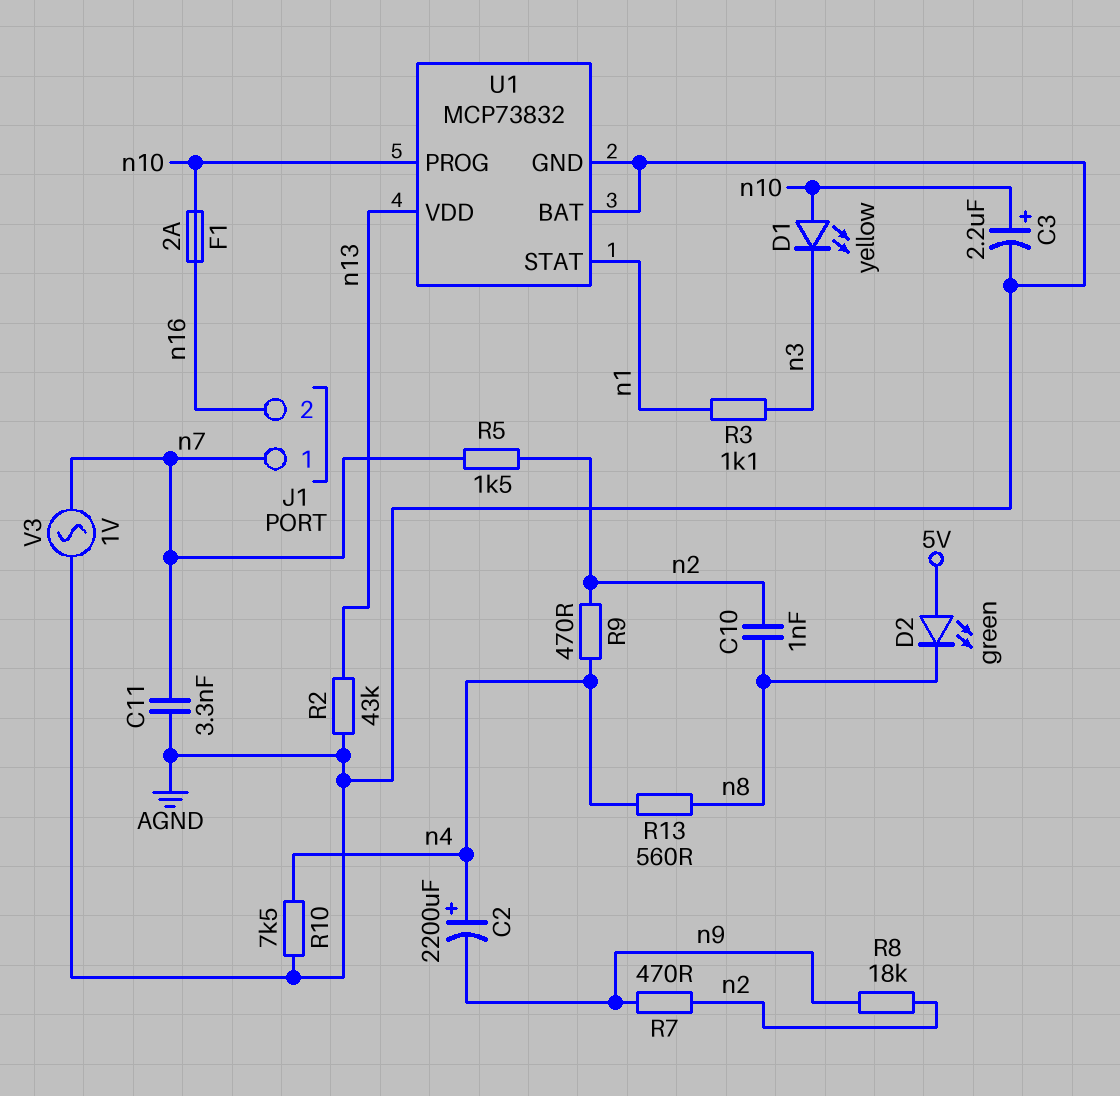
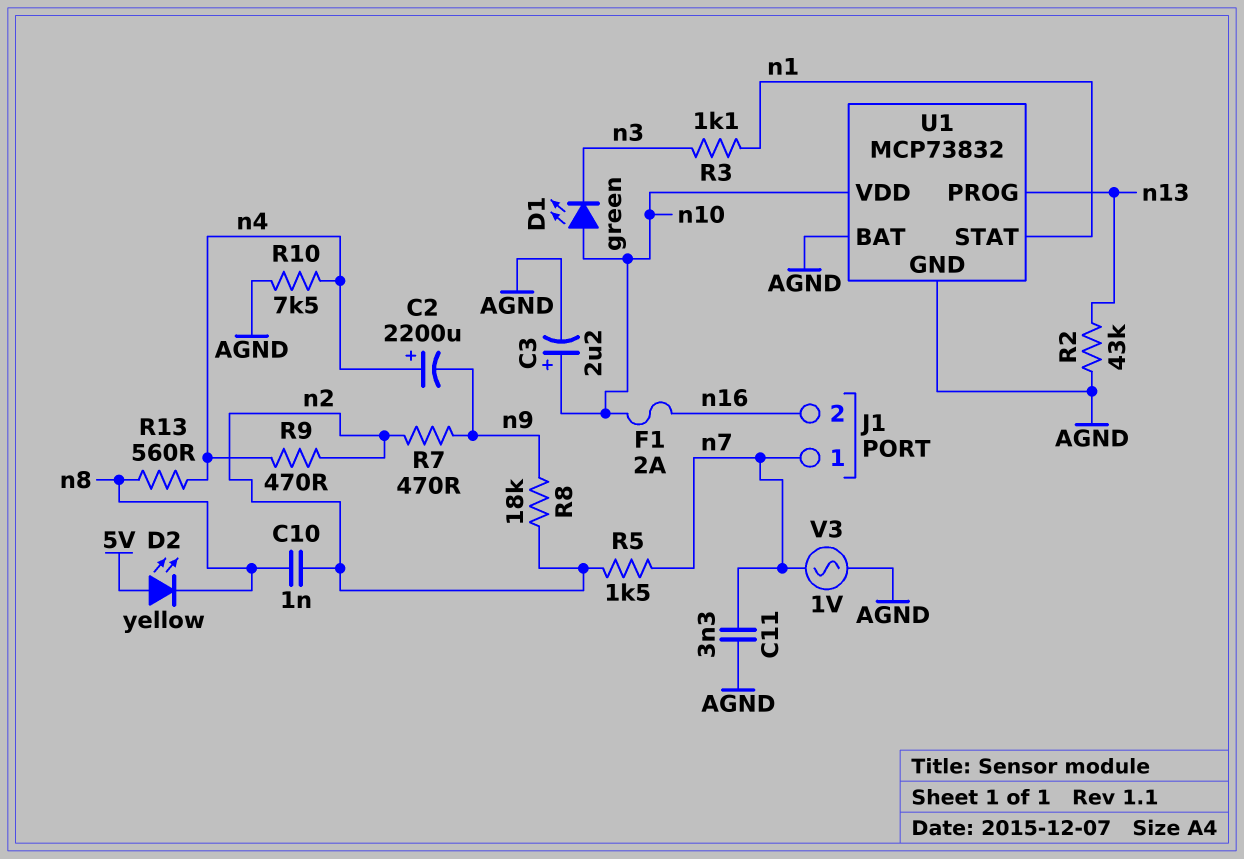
D1: LED yellow (A n10, K n3) -> LED green (A n10, K n3)
D2: LED green (A 5V, K n8) -> LED yellow (A 5V, K n8)
U1 pin PROG: n10 -> n13
U1 pin VDD: n13 -> n10

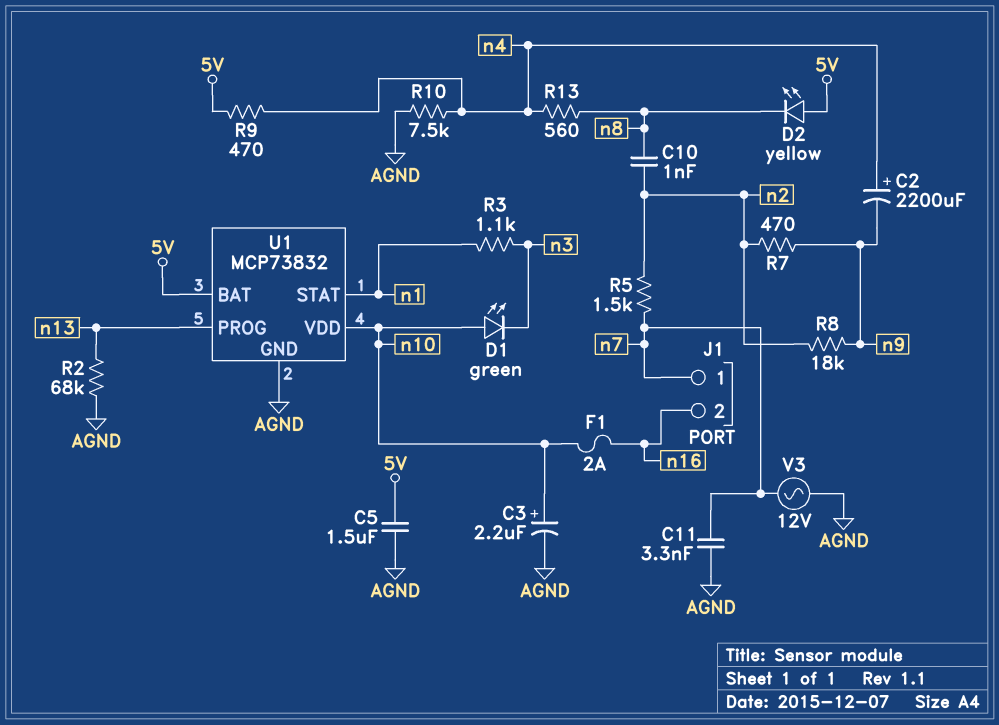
C5: none -> 1.5uF (5V, AGND)
R2: 43k (AGND, n13) -> 68k (AGND, n13)
R9: 470 (n2, n4) -> 470 (5V, n4)
U1 pin BAT: AGND -> 5V
V3: AC 1V (AGND, n7) -> AC 12V (AGND, n7)

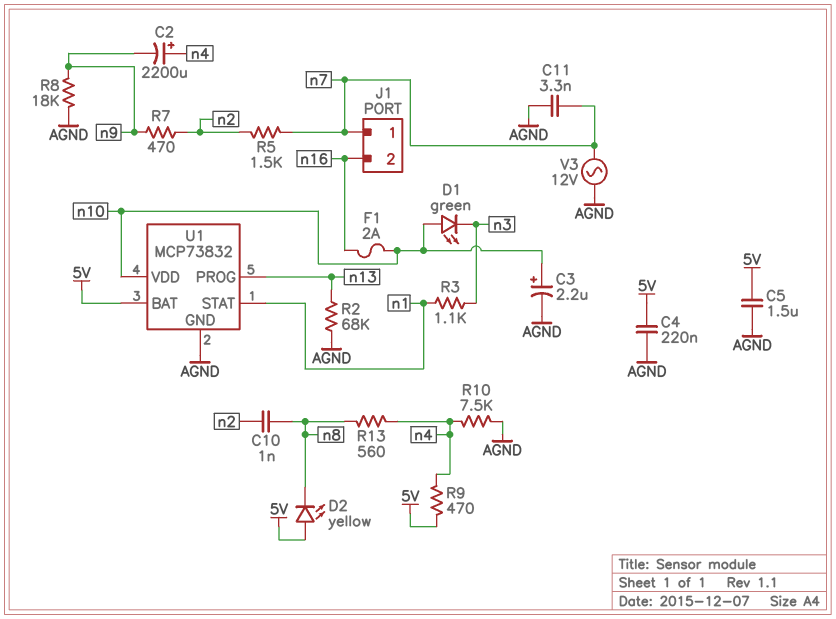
C4: none -> 220nF (5V, AGND)
R8: 18k (n2, n9) -> 18k (AGND, n9)

